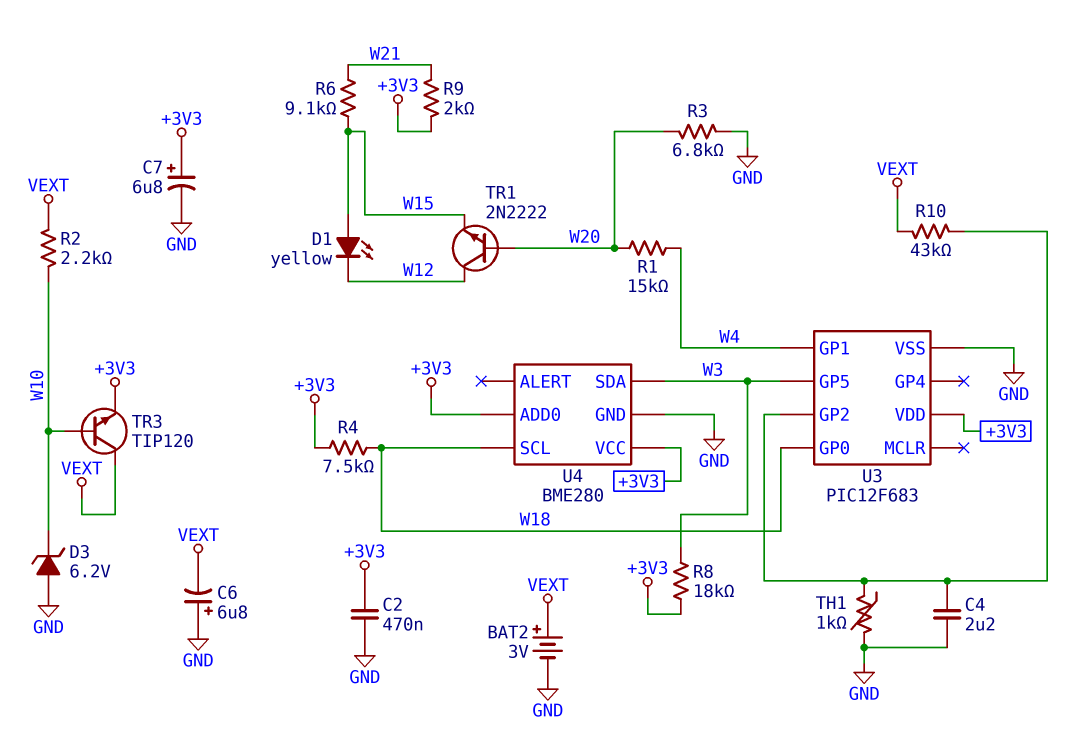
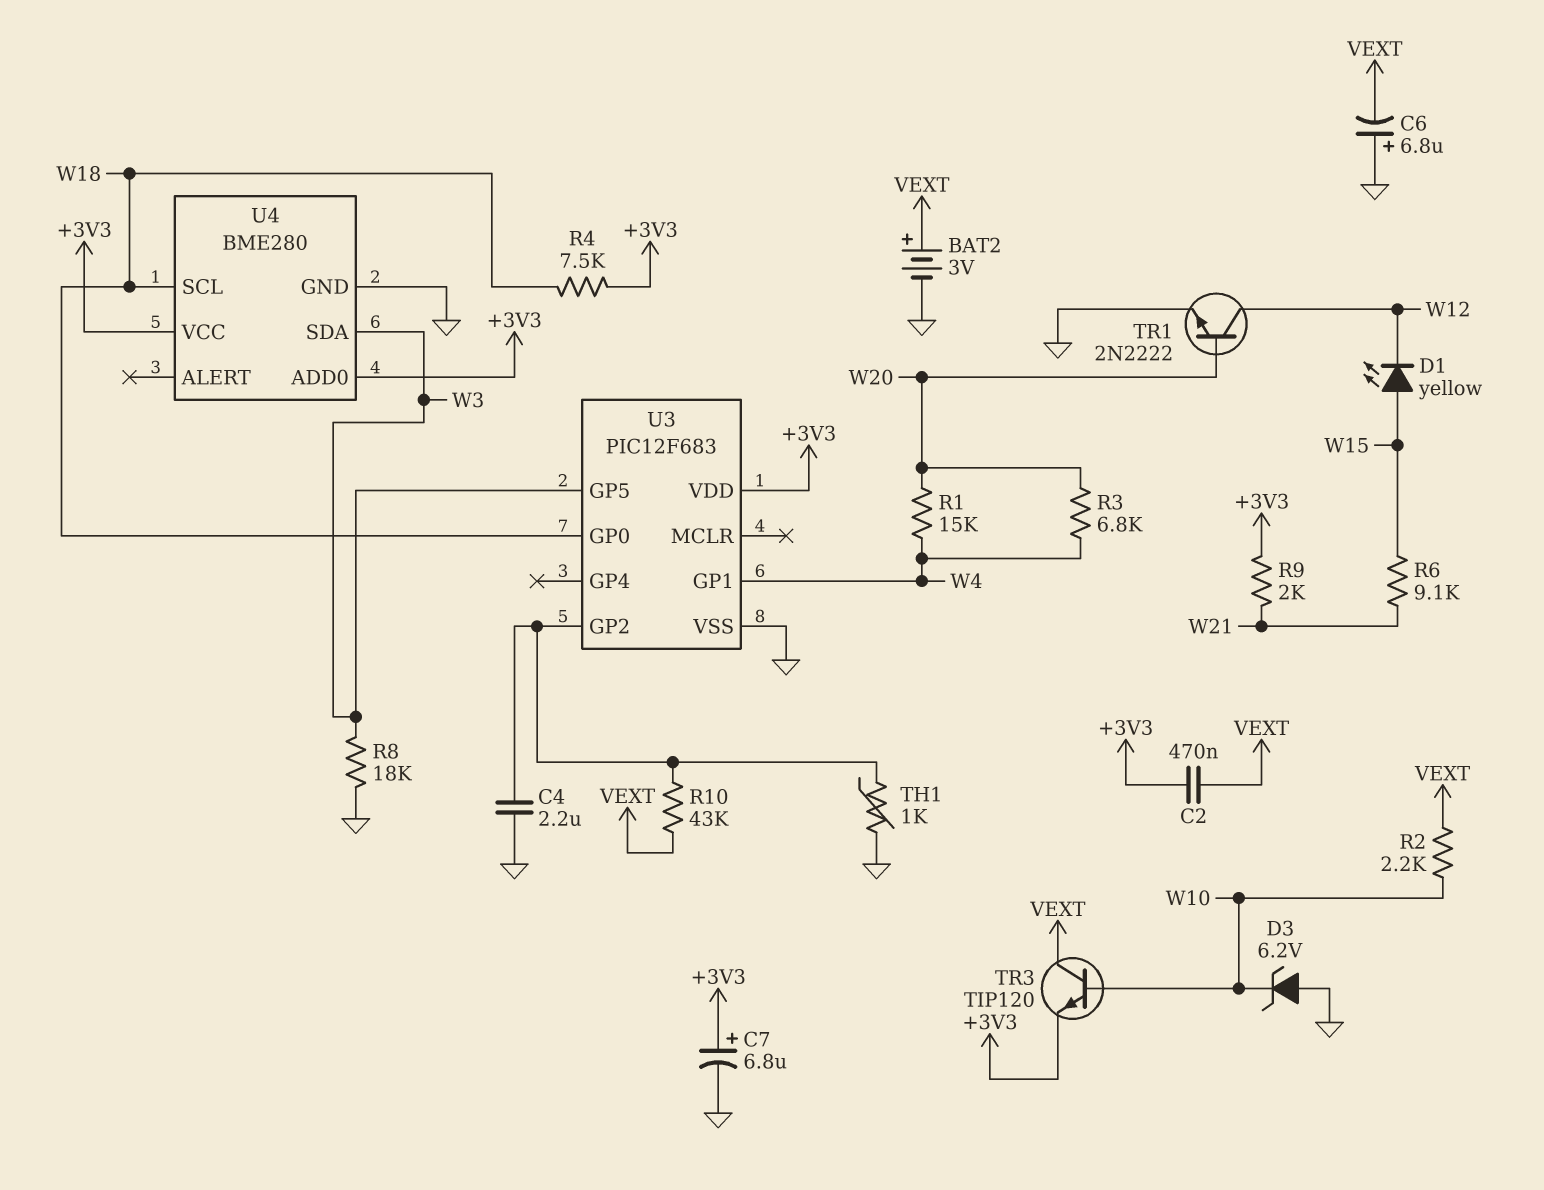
C2: 470nF (+3V3, GND) -> 470nF (+3V3, VEXT)
R3: 6.8k (GND, W20) -> 6.8k (W4, W20)
R8: 18k (+3V3, W3) -> 18k (GND, W3)
TR1: NPN 2N2222 (B W20, C W12, E W15) -> NPN 2N2222 (B W20, C W12, E GND)

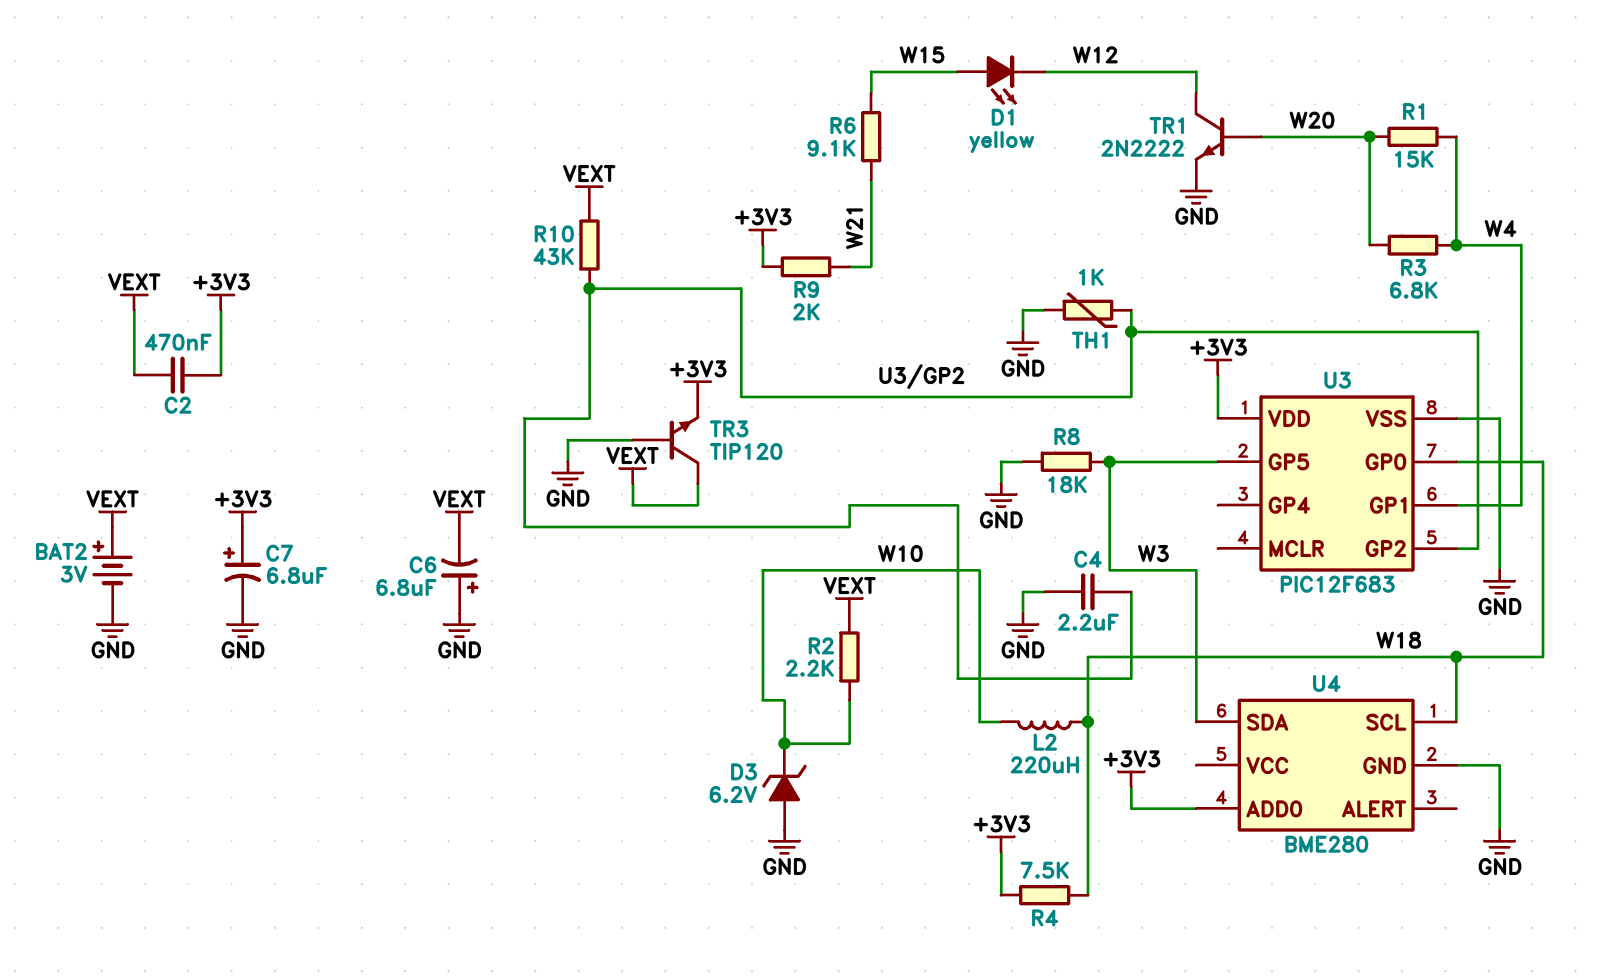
L2: none -> 220uH (W10, W18)
TR3: NPN TIP120 (B W10, C VEXT, E +3V3) -> NPN TIP120 (B GND, C VEXT, E +3V3)
U4 pin VCC: +3V3 -> none

